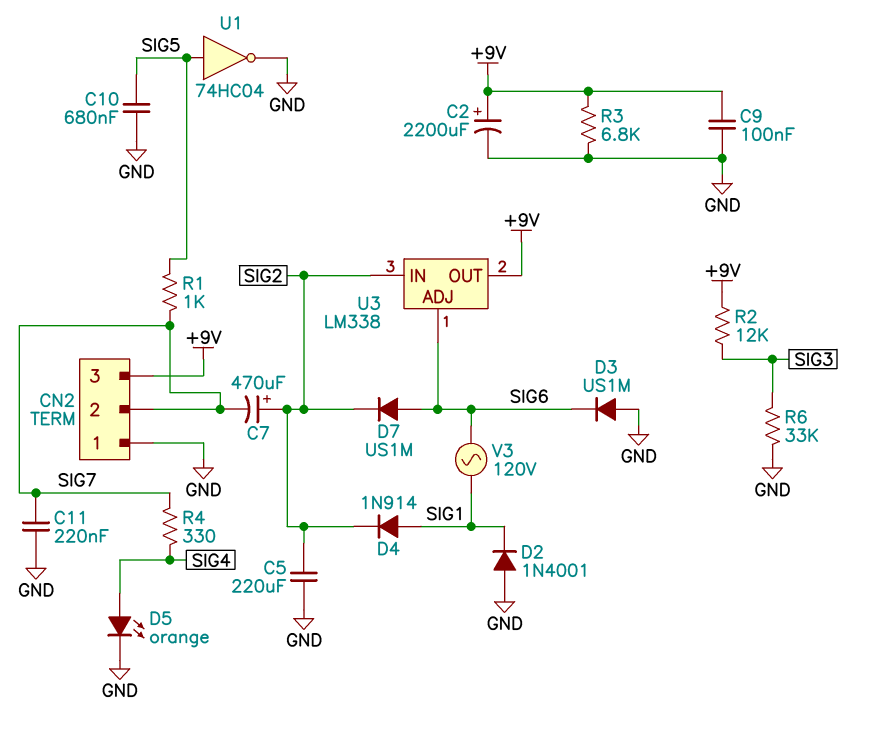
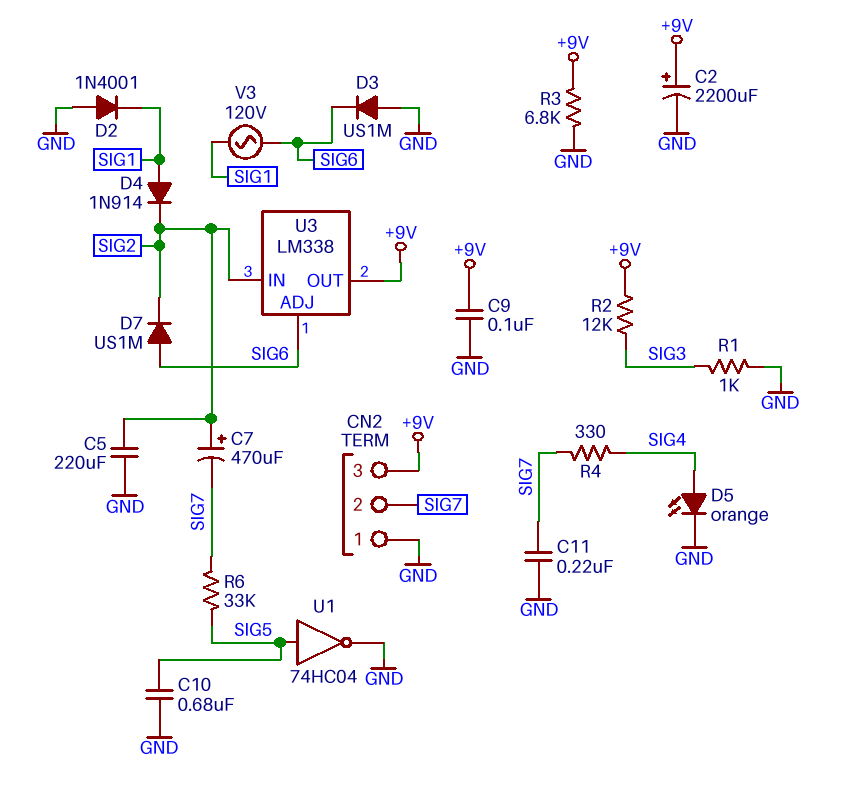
R1: 1k (SIG5, SIG7) -> 1k (GND, SIG3)
R6: 33k (GND, SIG3) -> 33k (SIG5, SIG7)

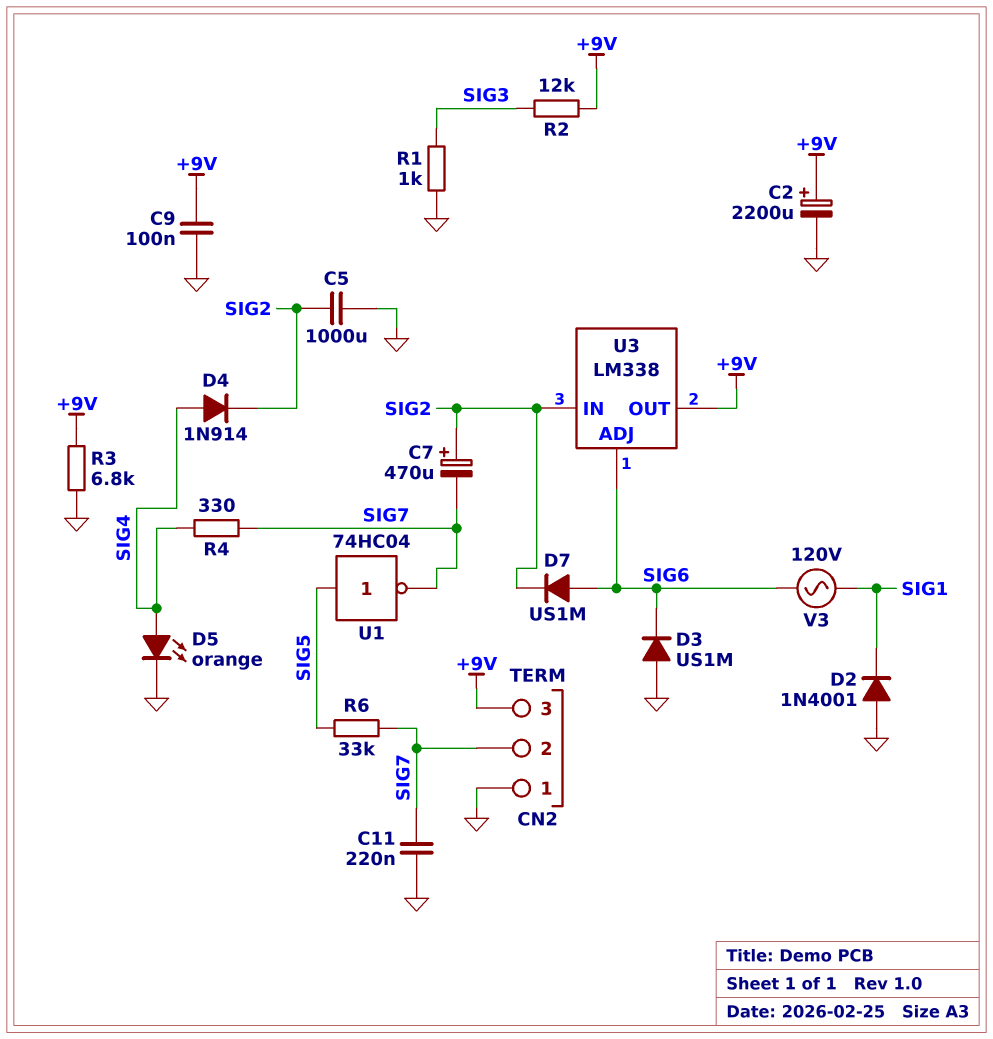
C5: 220uF (GND, SIG2) -> 1000uF (GND, SIG2)
C10: 680nF (GND, SIG5) -> none
D4: diode 1N914 (A SIG1, K SIG2) -> diode 1N914 (A SIG4, K SIG2)
U1: NOT 74HC04 (in SIG5, out GND) -> NOT 74HC04 (in SIG5, out SIG7)

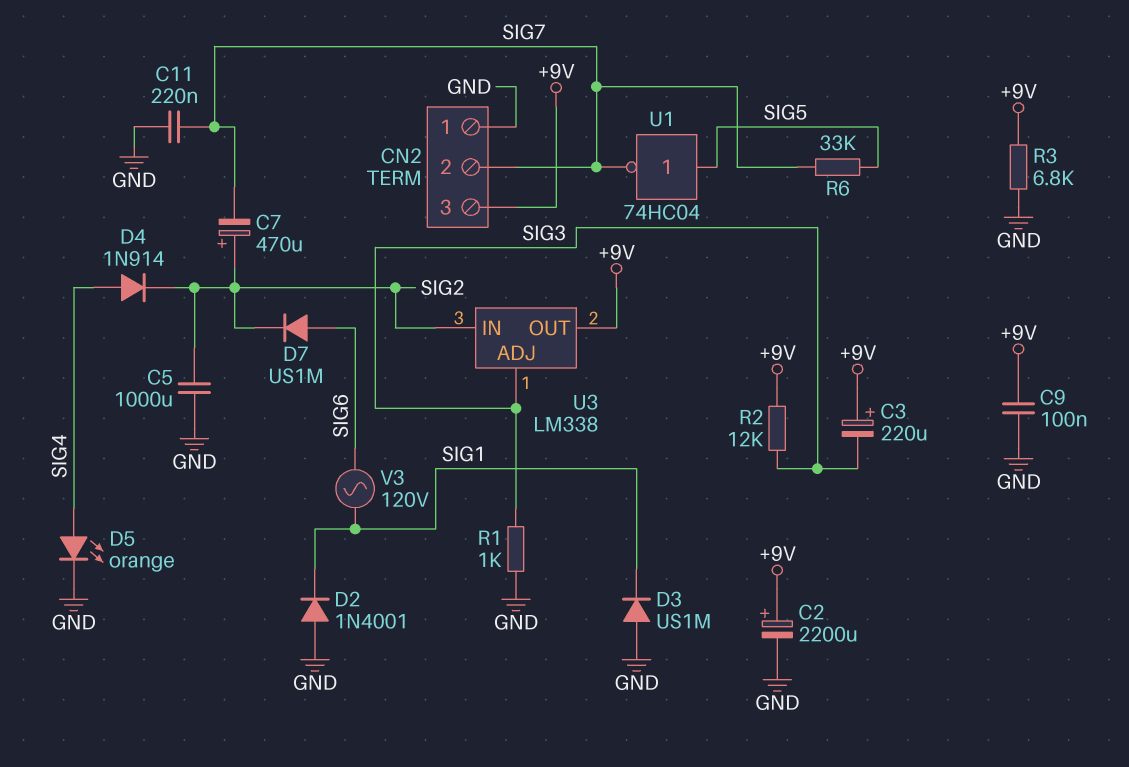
C3: none -> 220uF (plus +9V, minus SIG3)
D3: diode US1M (A GND, K SIG6) -> diode US1M (A GND, K SIG1)
R4: 330 (SIG4, SIG7) -> none
U3 pin ADJ: SIG6 -> SIG3

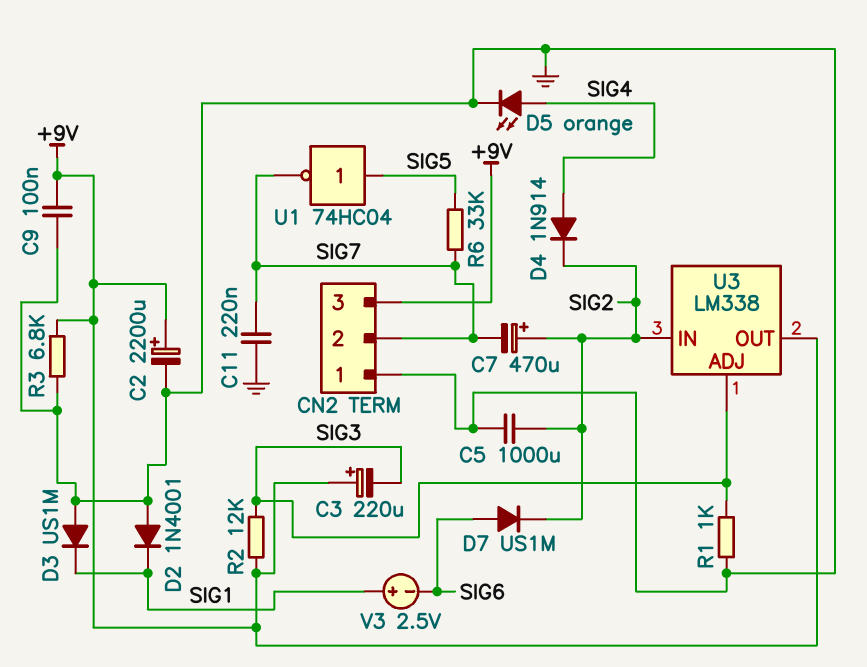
V3: AC 120V (SIG1, SIG6) -> 2.5V (plus SIG1, minus SIG6)

